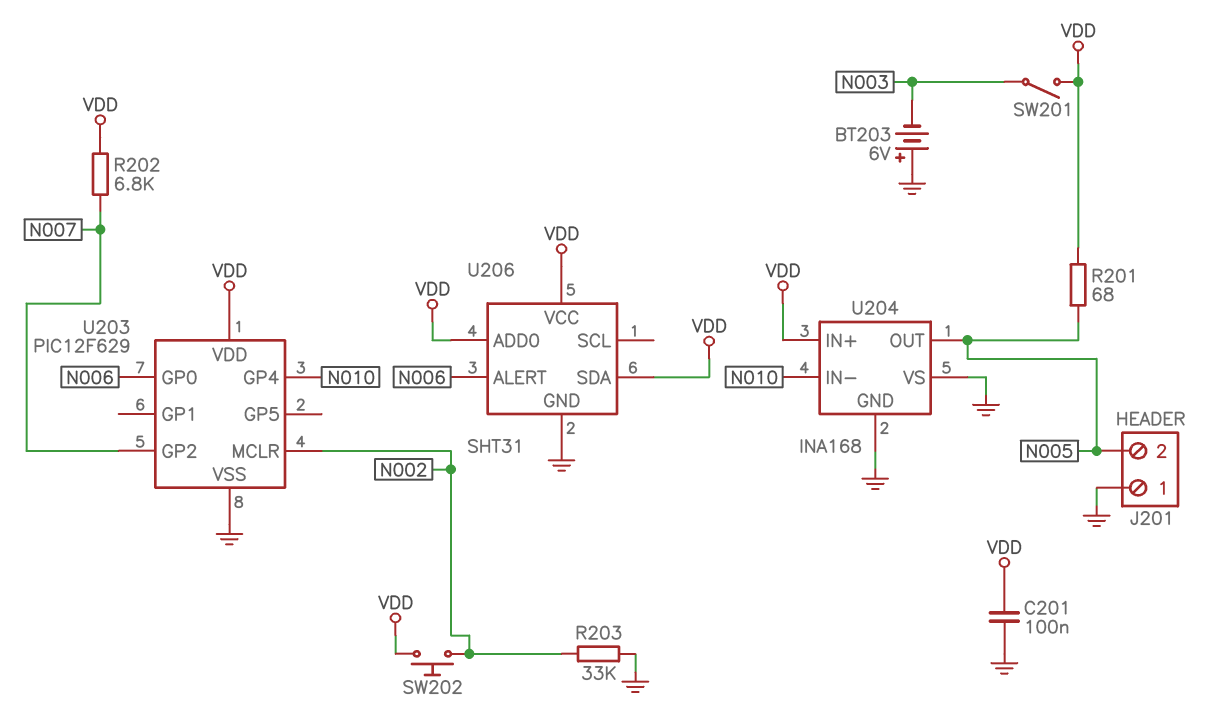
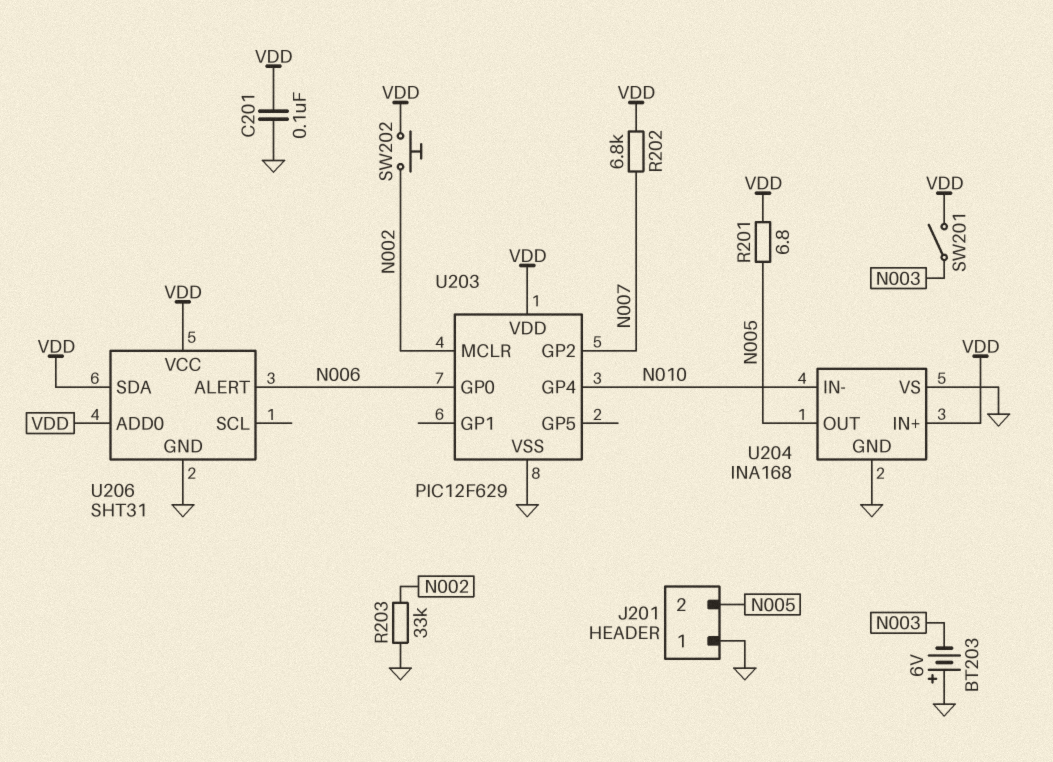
R201: 68 (N005, VDD) -> 6.8 (N005, VDD)

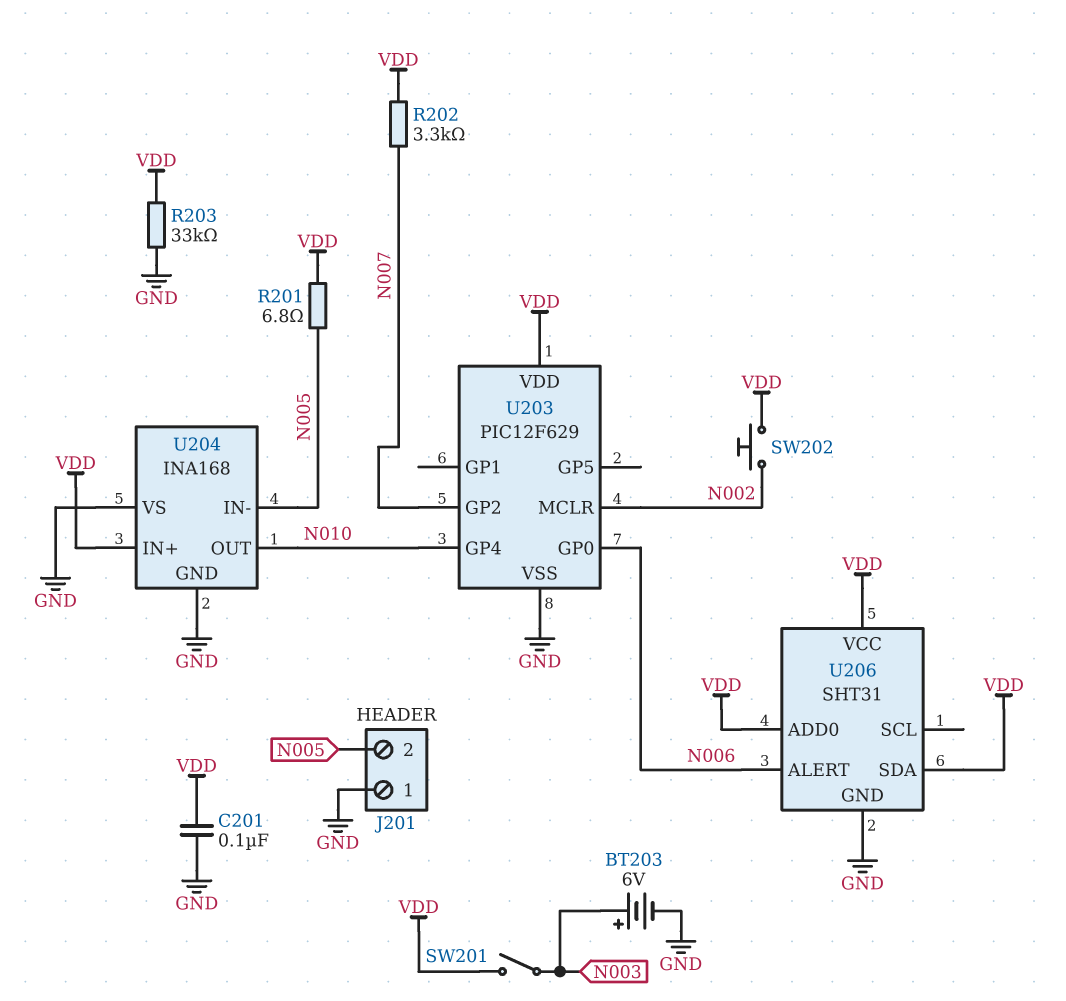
BT203: 6V (plus GND, minus N003) -> 6V (plus N003, minus GND)
R202: 6.8k (N007, VDD) -> 3.3k (N007, VDD)
R203: 33k (GND, N002) -> 33k (GND, VDD)
U204 pin IN-: N010 -> N005
U204 pin OUT: N005 -> N010

